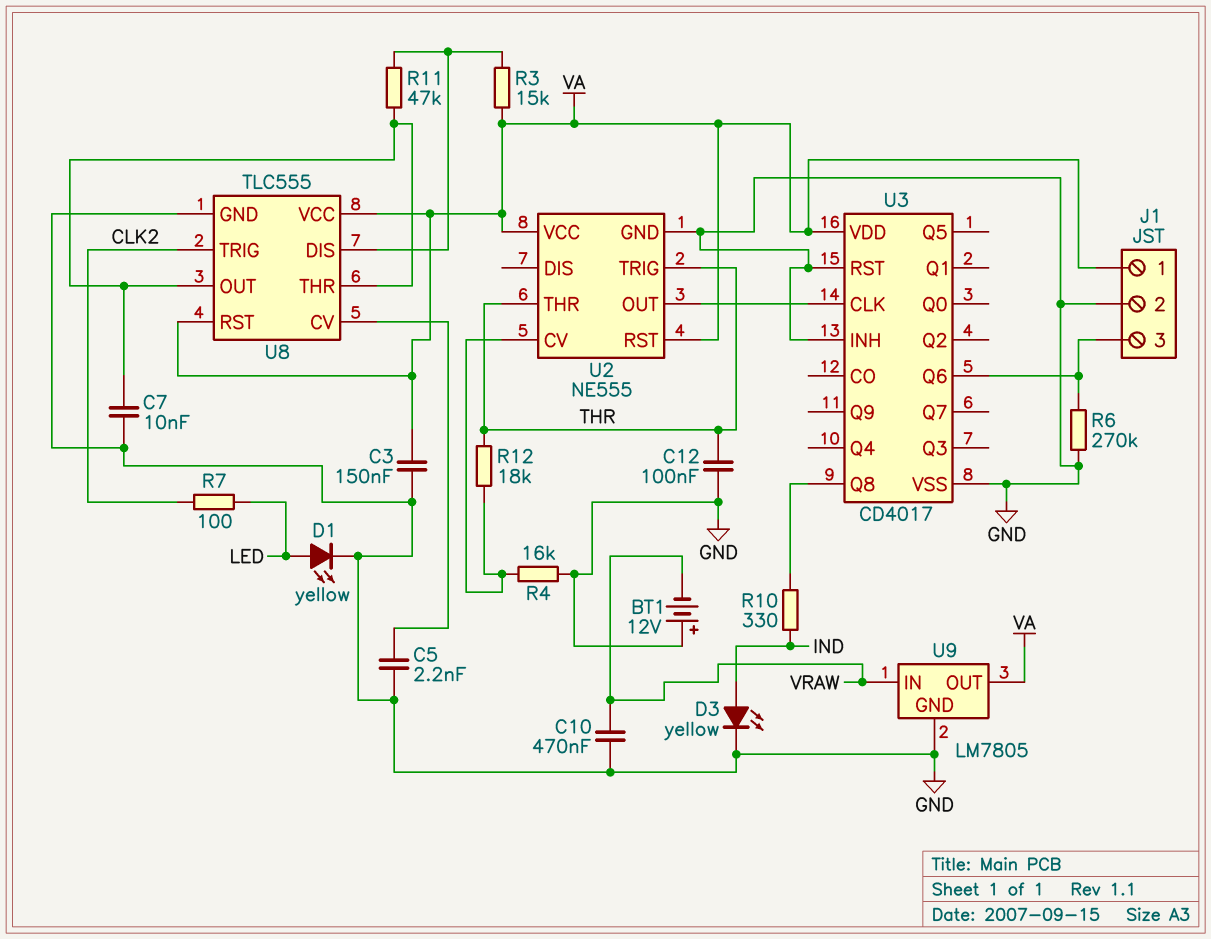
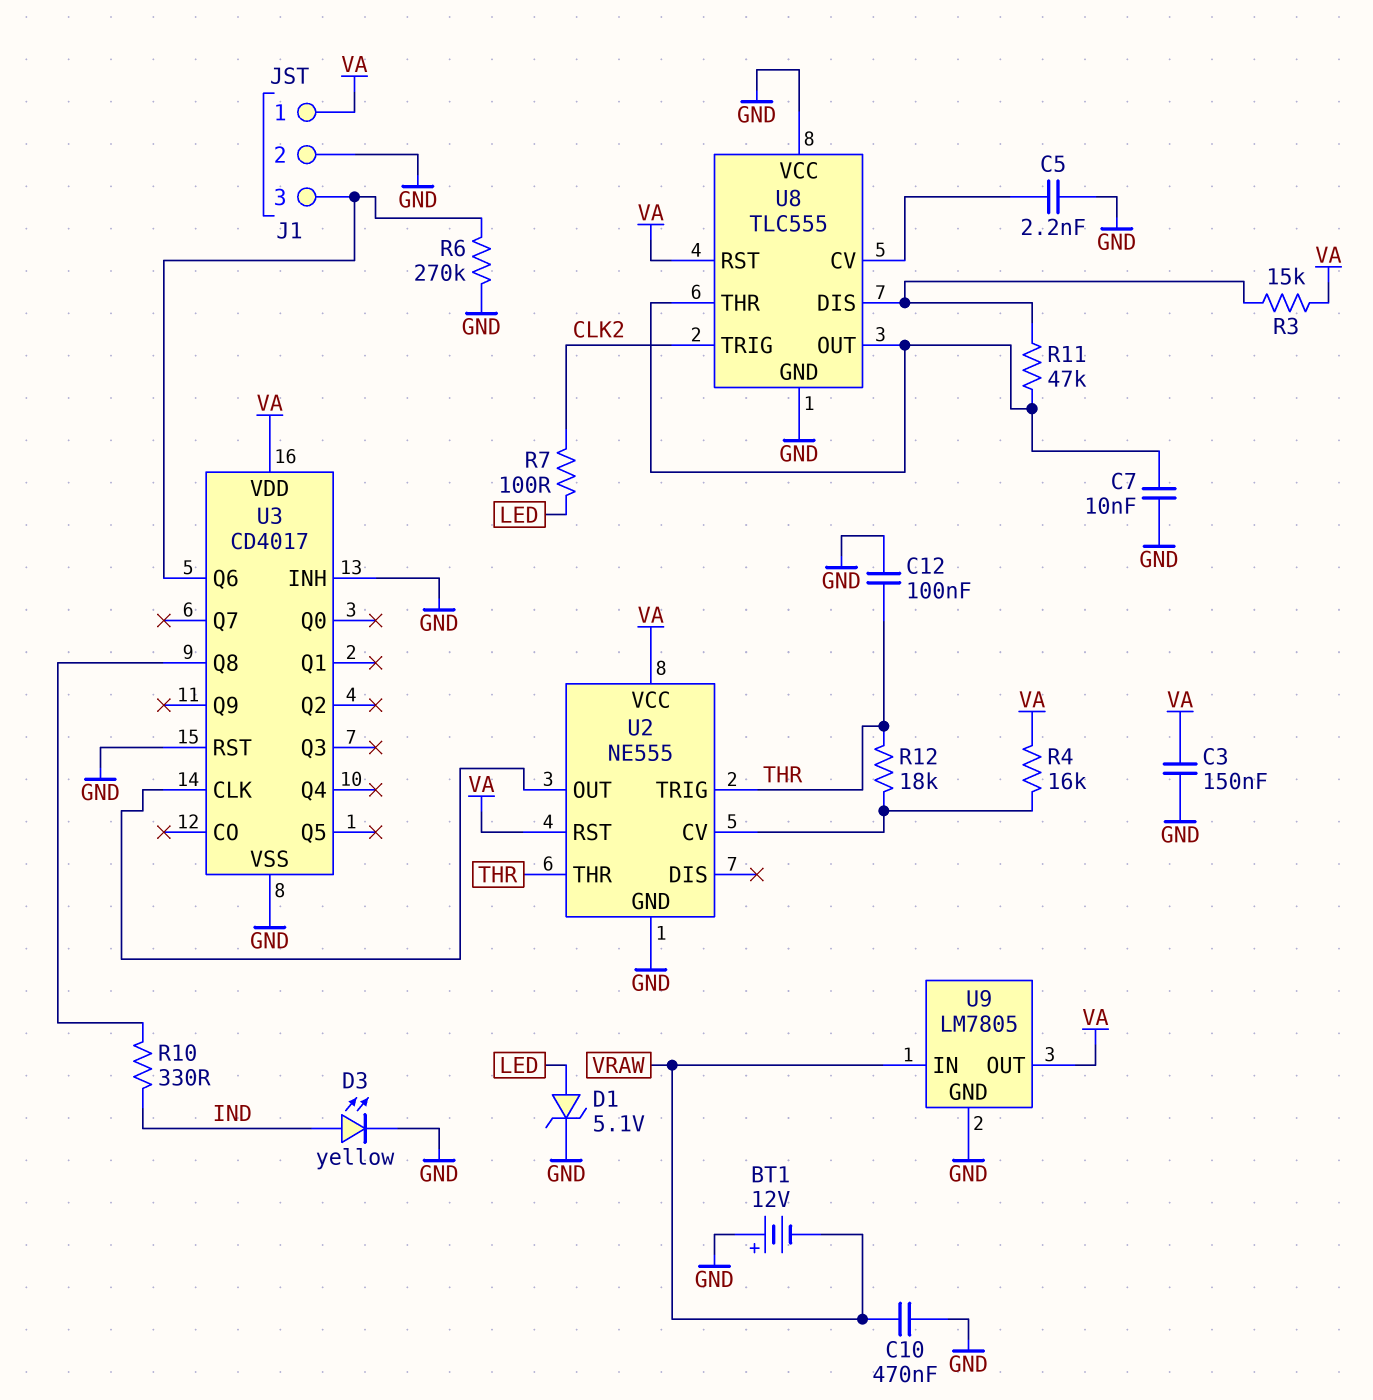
D1: LED yellow (A LED, K GND) -> zener 5.1V (A LED, K GND)
R4: 16k (GND, U2/CV) -> 16k (U2/CV, VA)
U8 pin VCC: VA -> GND

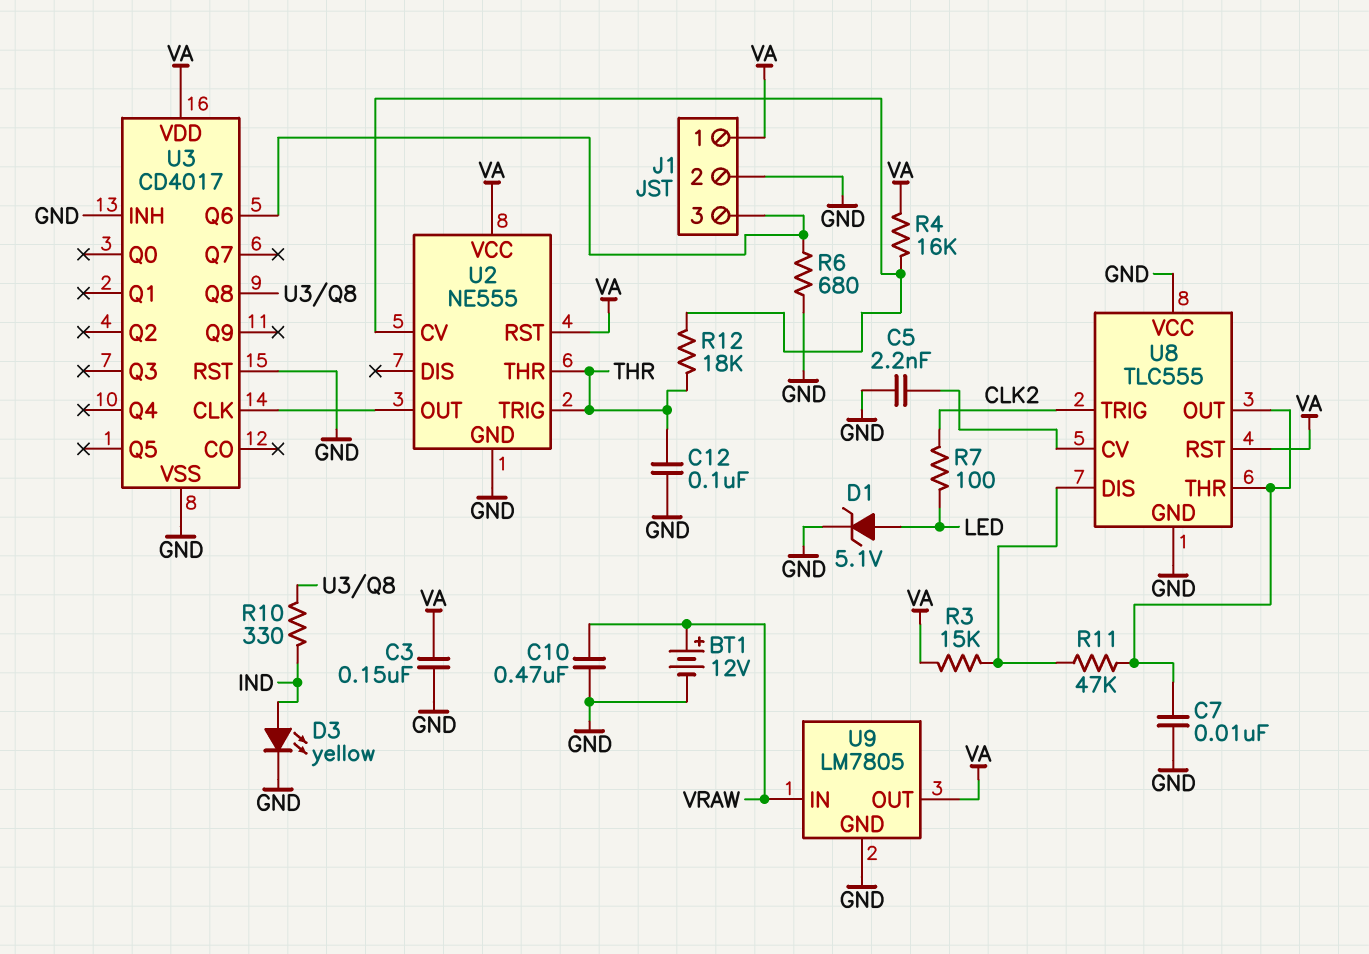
BT1: 12V (plus GND, minus VRAW) -> 12V (plus VRAW, minus GND)
R6: 270k (GND, J1/3) -> 680 (GND, J1/3)

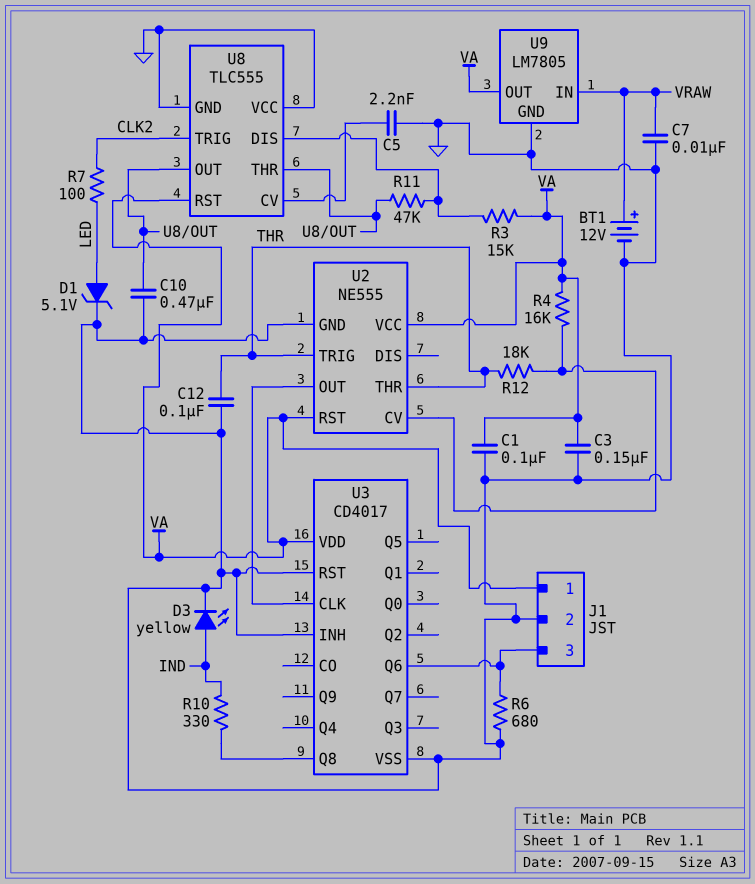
C1: none -> 100nF (GND, VA)
C7: 10nF (GND, U8/OUT) -> 10nF (GND, VRAW)
C10: 470nF (GND, VRAW) -> 470nF (GND, U8/OUT)

